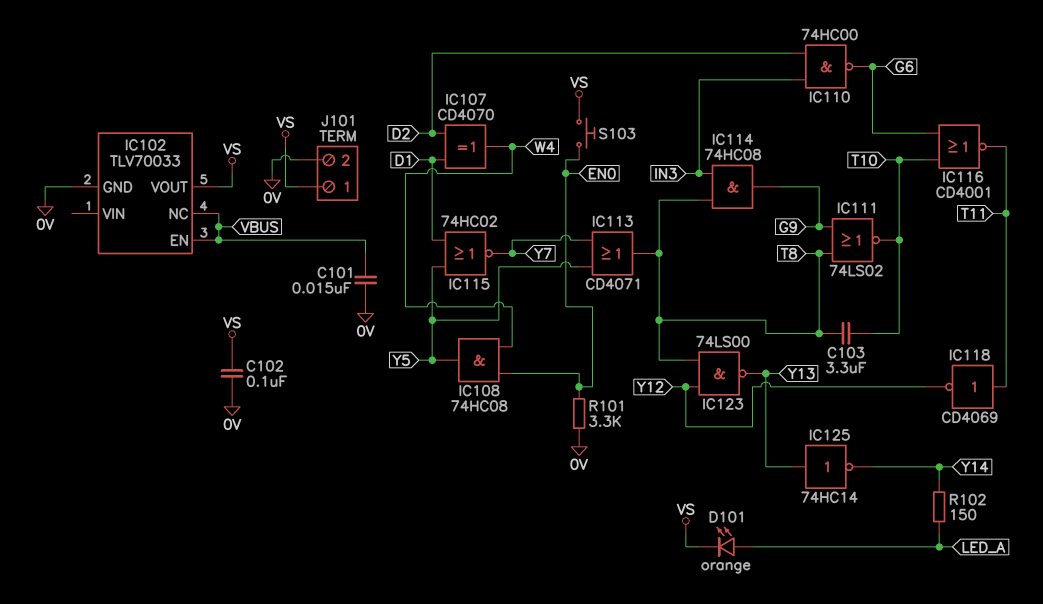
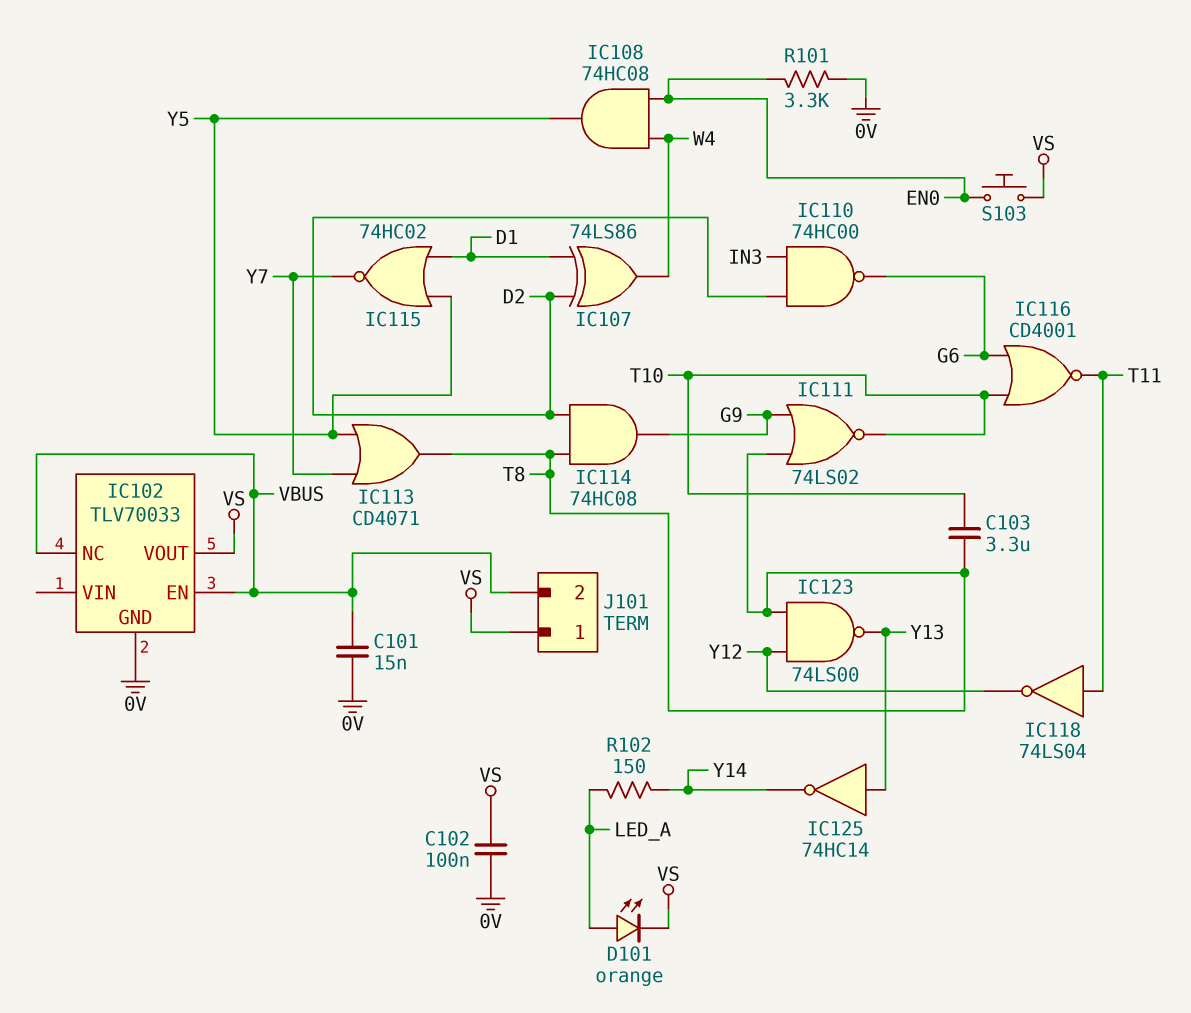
IC107: XOR CD4070 (in D1, in D2, out W4) -> XOR 74LS86 (in D1, in D2, out W4)
IC114: AND 74HC08 (in IN3, in T8, out G9) -> AND 74HC08 (in D2, in T8, out G9)
IC118: NOT CD4069 (in T11, out Y12) -> NOT 74LS04 (in T11, out Y12)
J101 pin 2: 0V -> VBUS

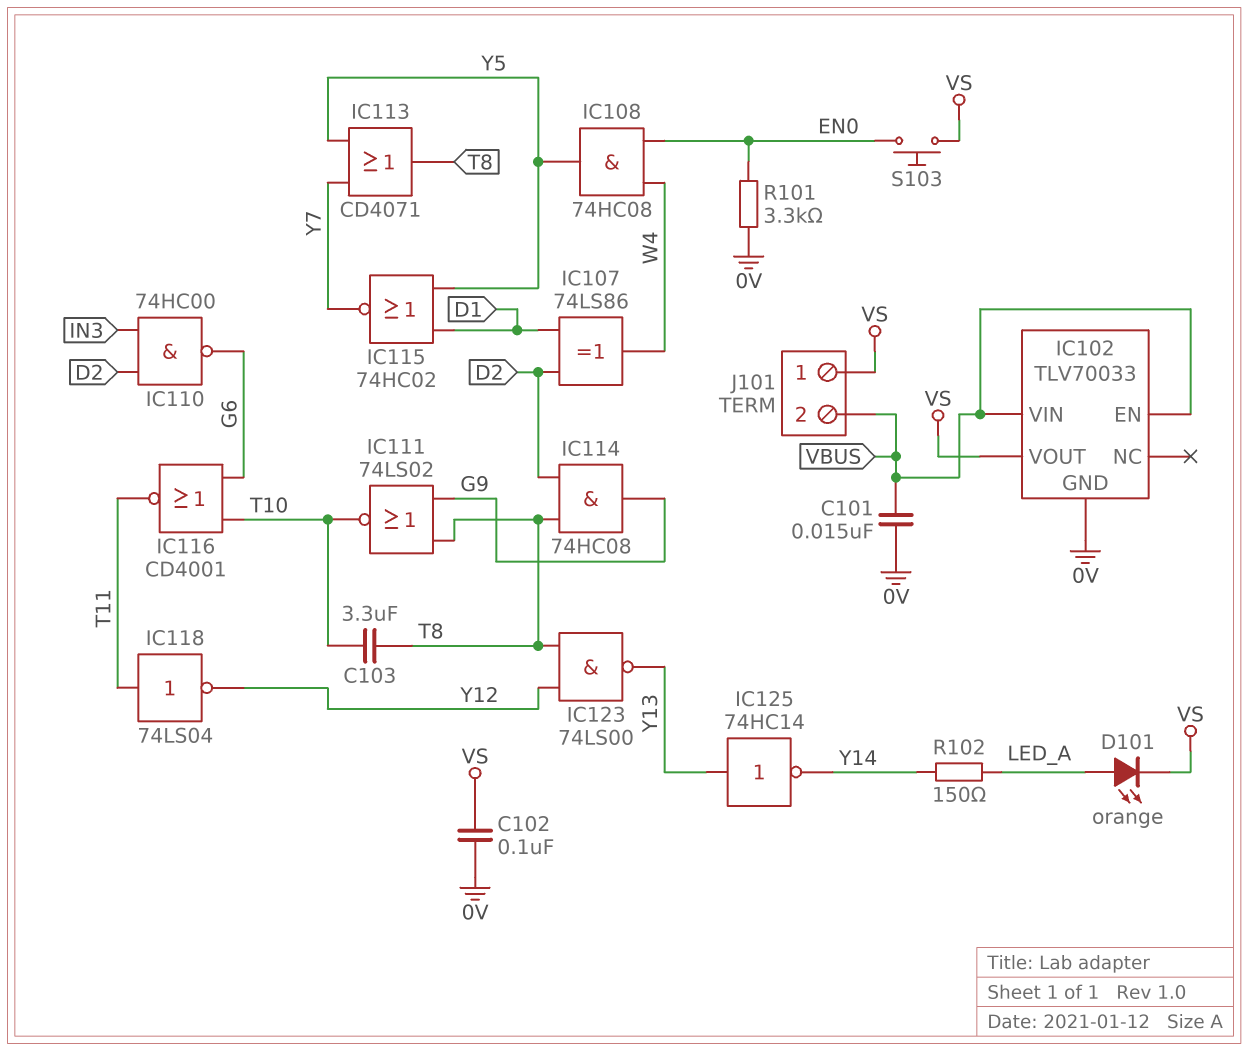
IC102 pin NC: VBUS -> none
IC102 pin VIN: none -> VBUS

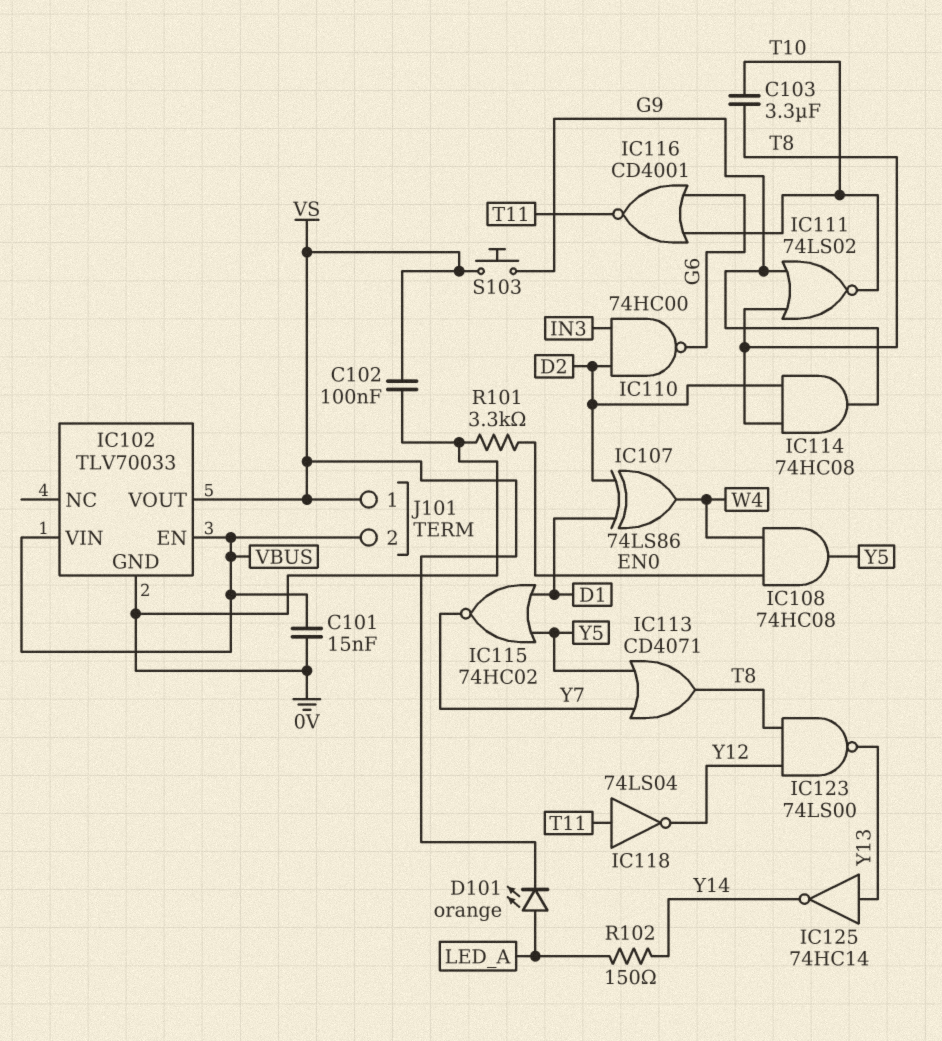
S103: button (EN0, VS) -> button (G9, VS)

